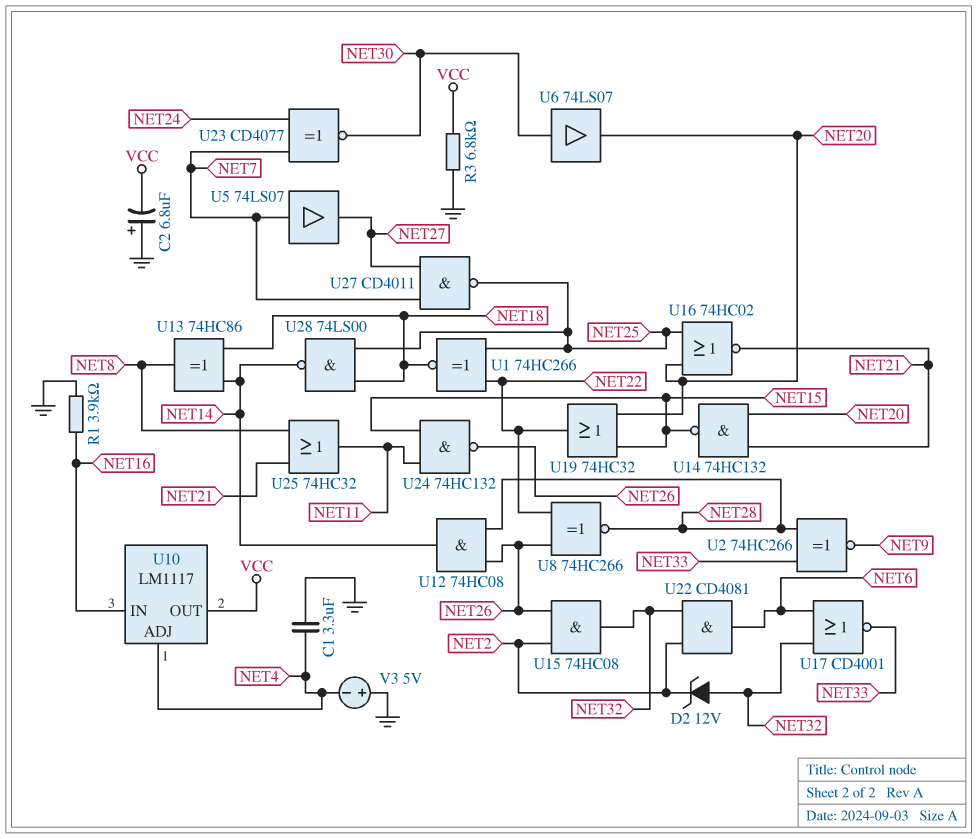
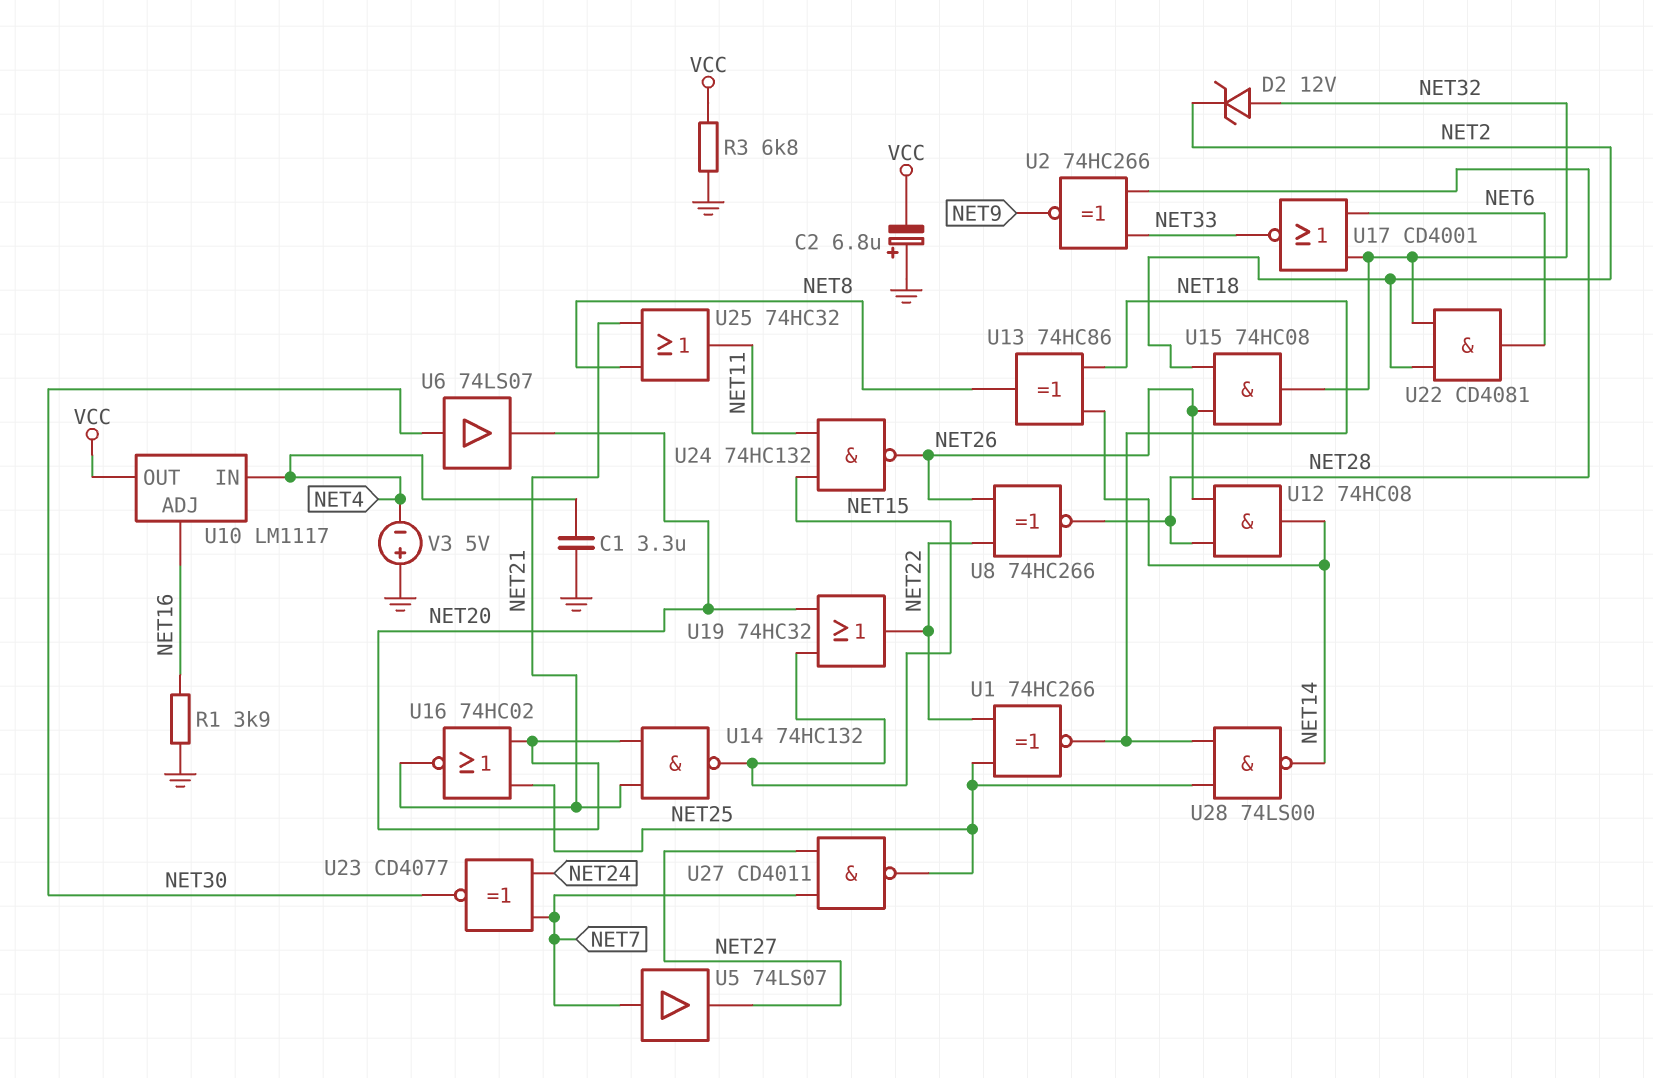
U10 pin ADJ: NET4 -> NET16
U10 pin IN: NET16 -> NET4

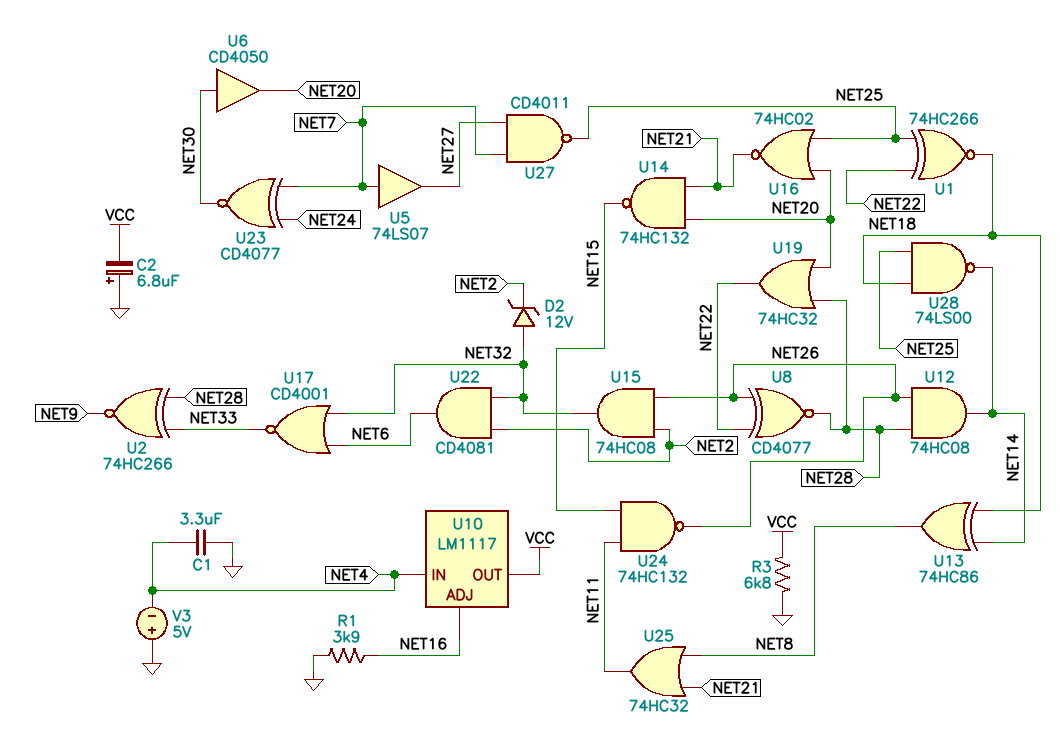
U6: buffer 74LS07 (in NET30, out NET20) -> buffer CD4050 (in NET30, out NET20)
U8: XNOR 74HC266 (in NET22, in NET26, out NET28) -> XNOR CD4077 (in NET22, in NET26, out NET28)
U19: OR 74HC32 (in NET15, in NET20, out NET22) -> OR 74HC32 (in NET20, in NET28, out NET22)

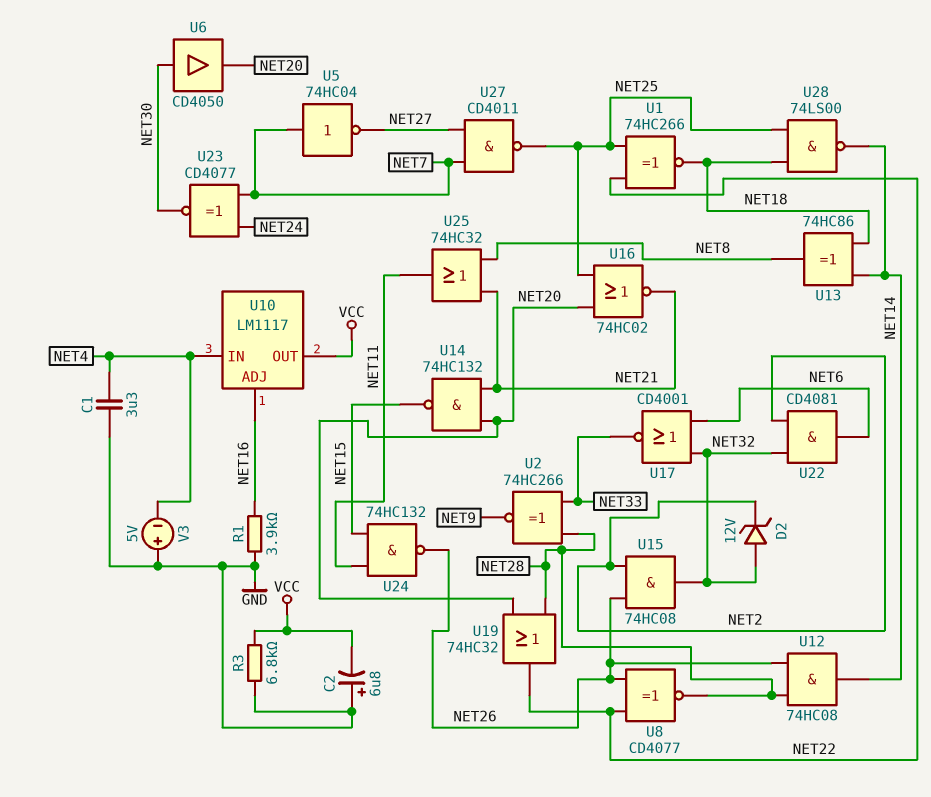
U5: buffer 74LS07 (in NET7, out NET27) -> NOT 74HC04 (in NET7, out NET27)

